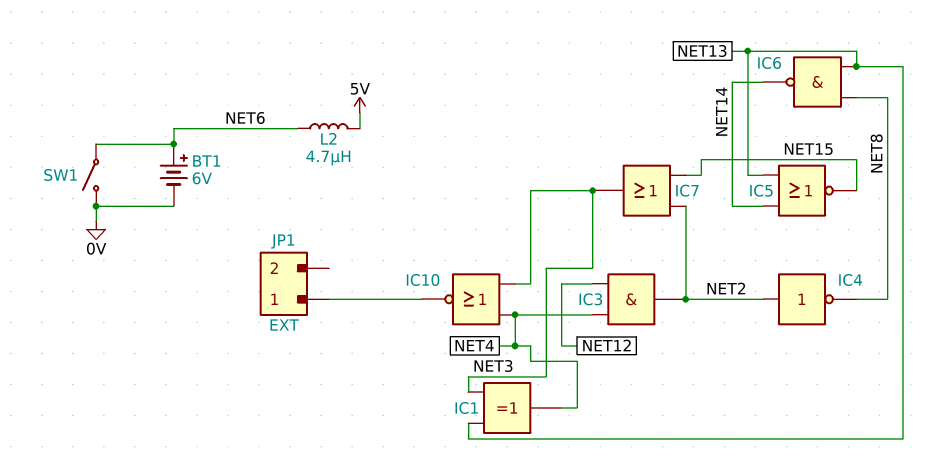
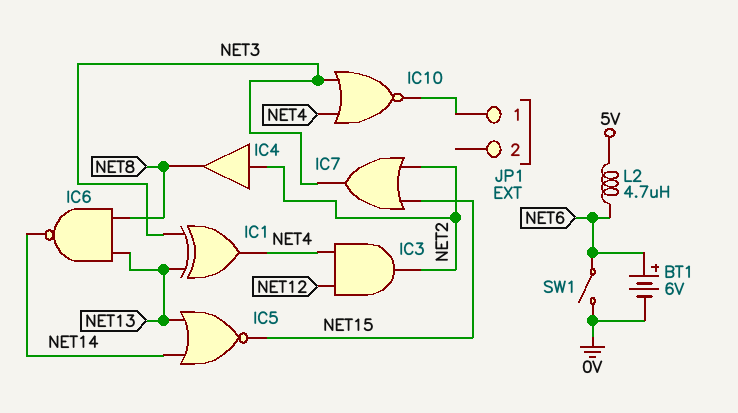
IC4: NOT (in NET2, out NET8) -> buffer (in NET2, out NET8)

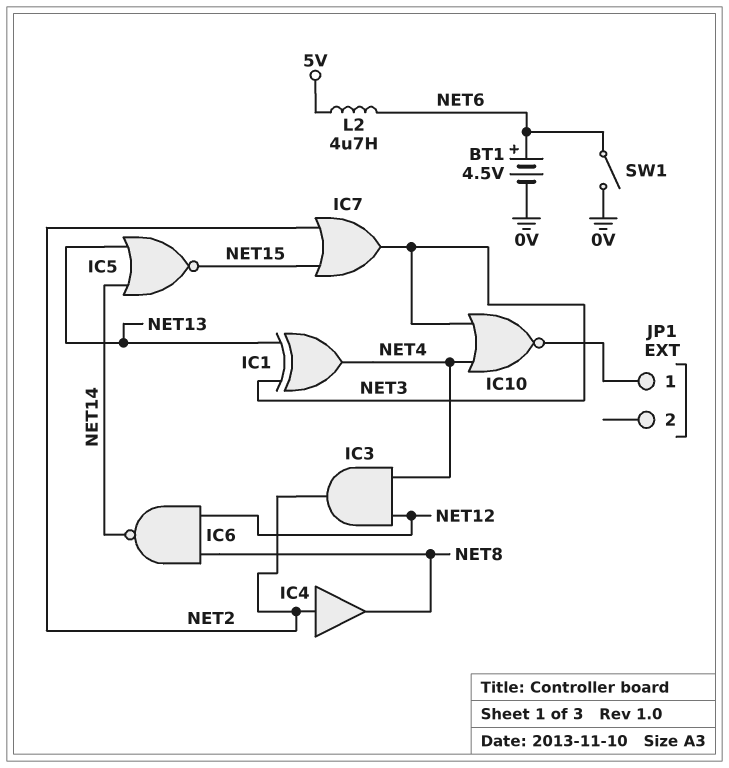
BT1: 6V (plus NET6, minus 0V) -> 4.5V (plus NET6, minus 0V)
IC6: NAND (in NET8, in NET13, out NET14) -> NAND (in NET8, in NET12, out NET14)

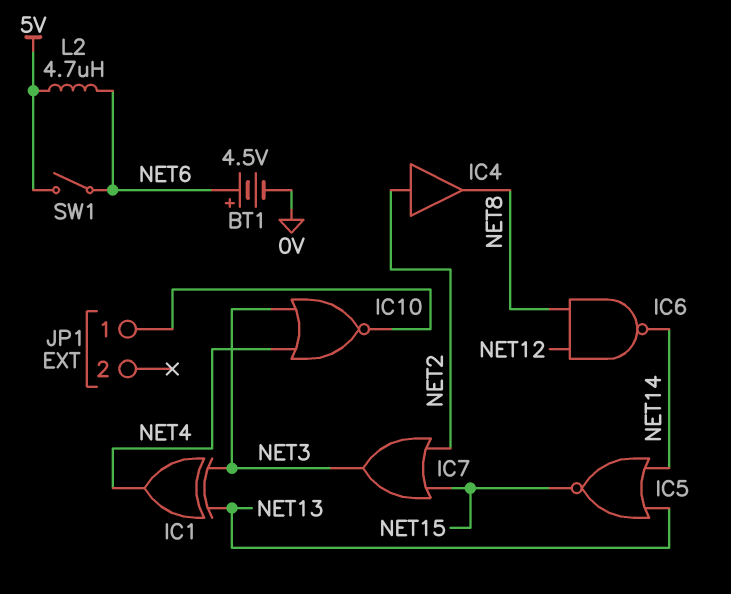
IC3: AND (in NET4, in NET12, out NET2) -> none
SW1: switch (0V, NET6) -> switch (5V, NET6)

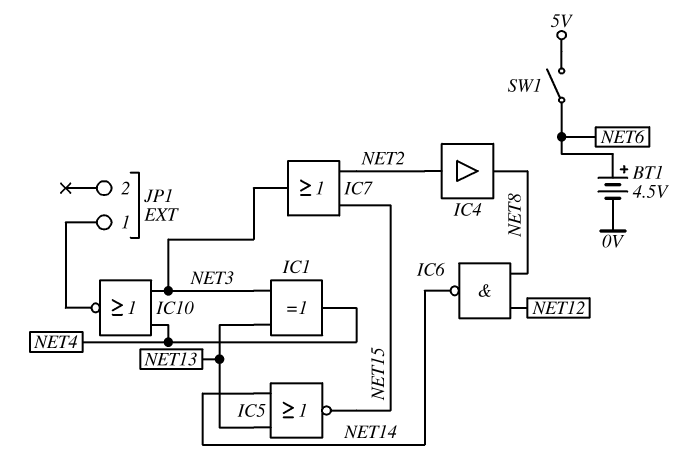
L2: 4.7uH (5V, NET6) -> none

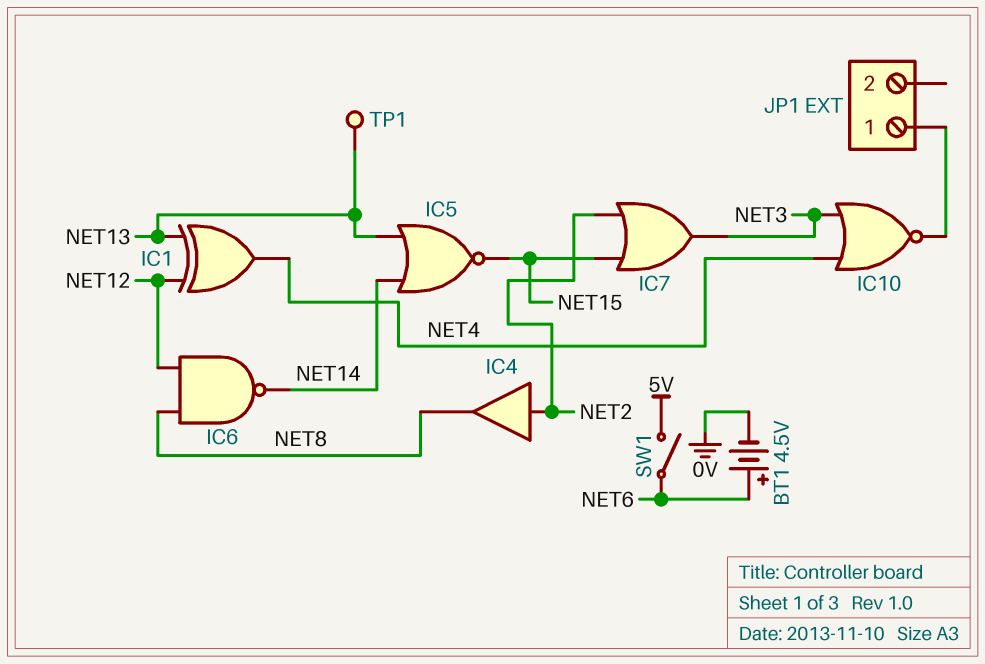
IC1: XOR (in NET3, in NET13, out NET4) -> XOR (in NET12, in NET13, out NET4)
TP1: none -> test point (NET13)

